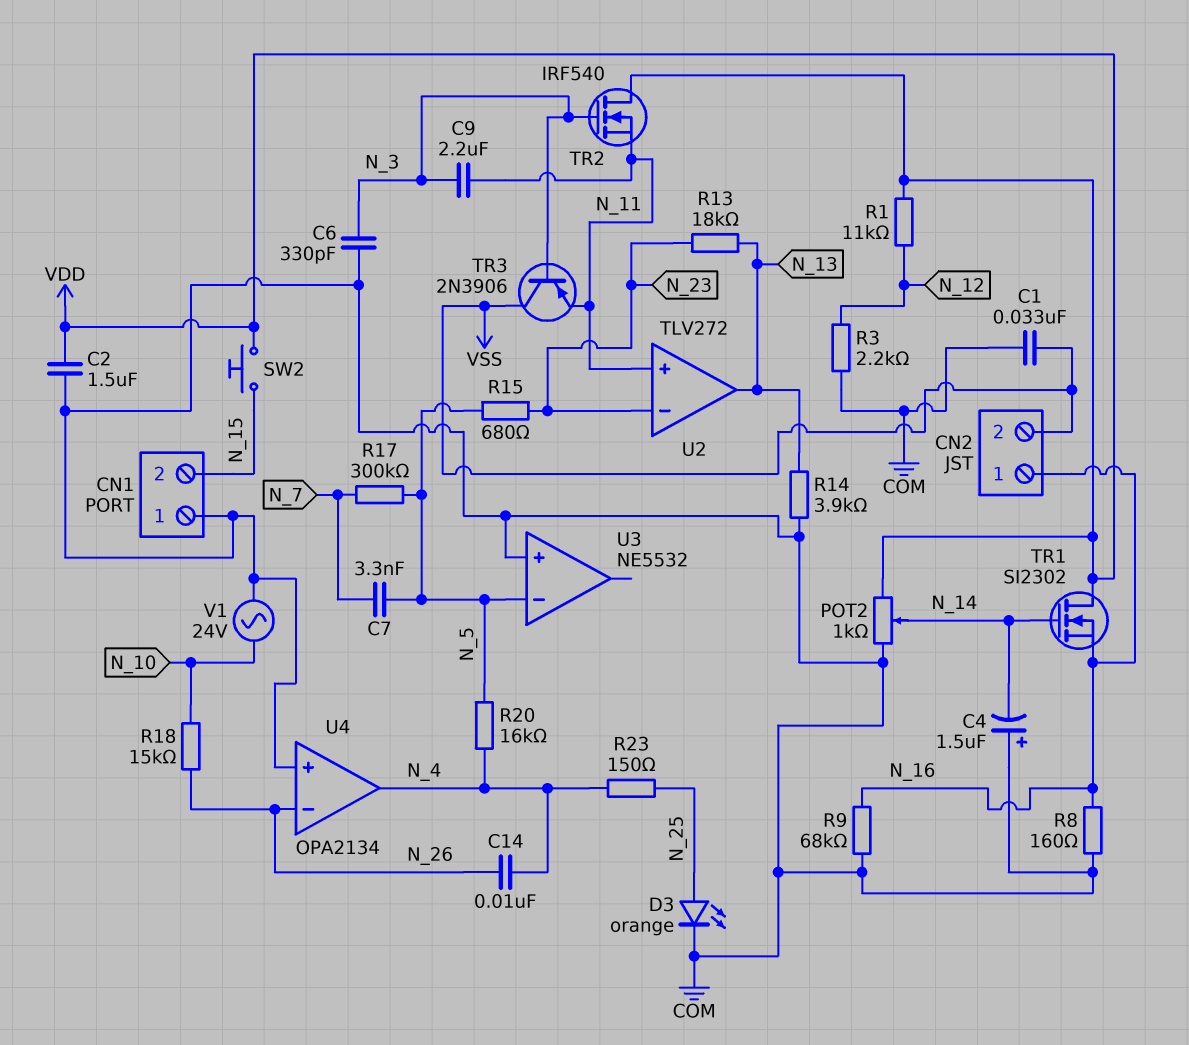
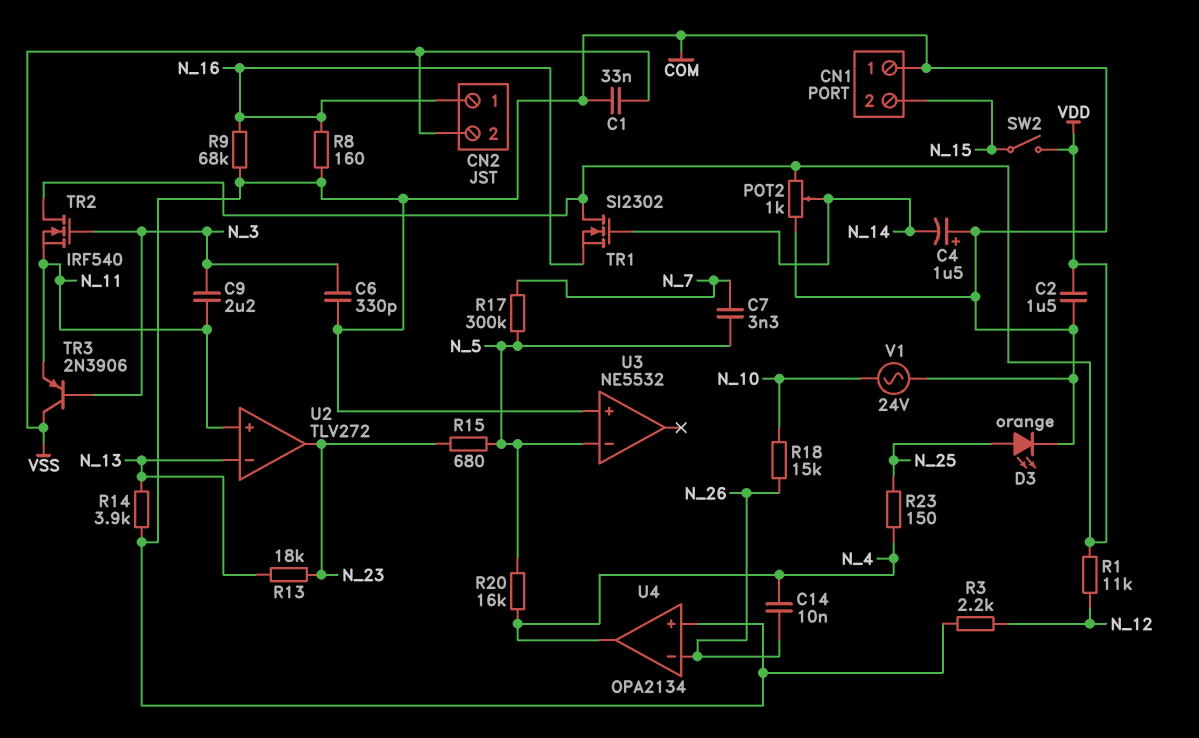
SW2: button (N_15, VDD) -> switch (N_15, VDD)
U2 pin in-: N_23 -> N_13
U2 pin out: N_13 -> N_23

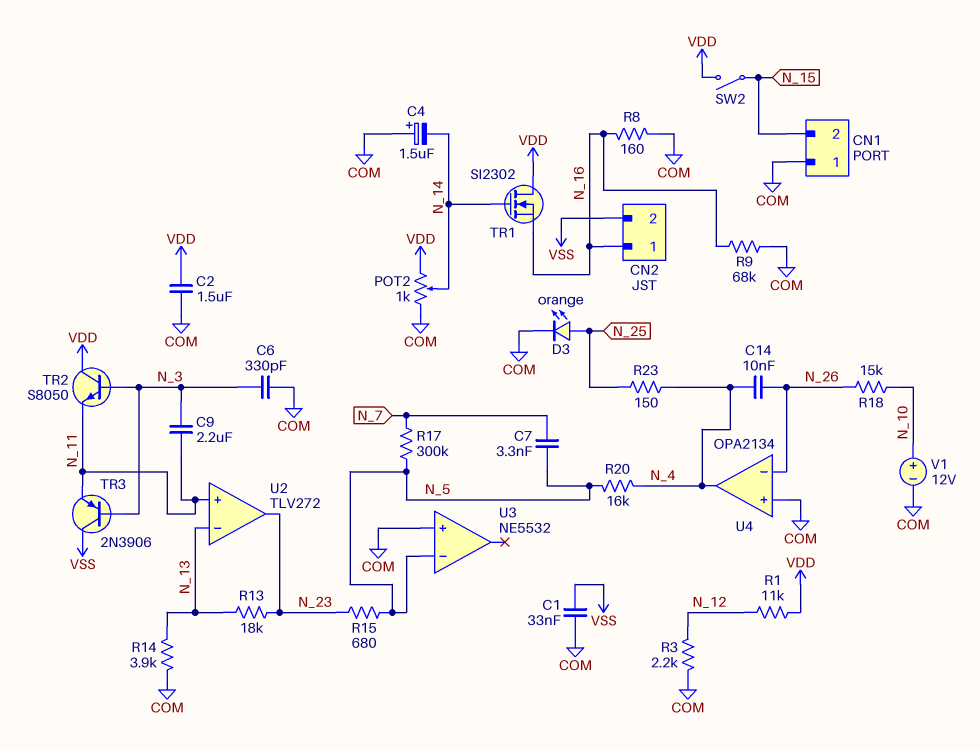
TR2: NMOS IRF540 (G N_3, D VDD, S N_11) -> NPN S8050 (B N_3, C VDD, E N_11)
V1: AC 24V (COM, N_10) -> 12V (plus N_10, minus COM)

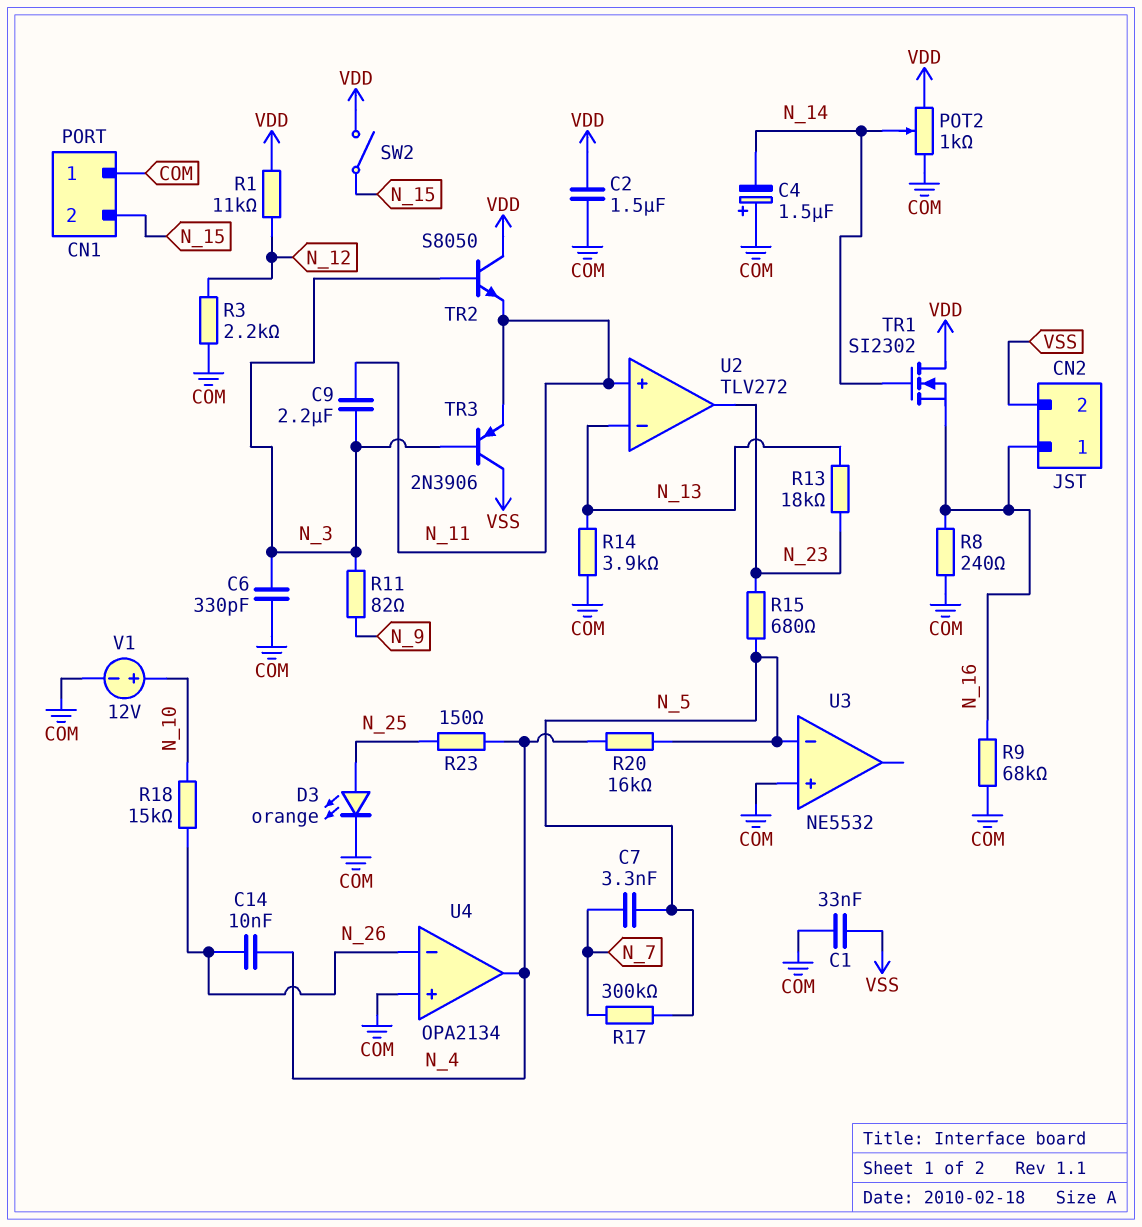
R8: 160 (COM, N_16) -> 240 (COM, N_16)
R11: none -> 82 (N_3, N_9)

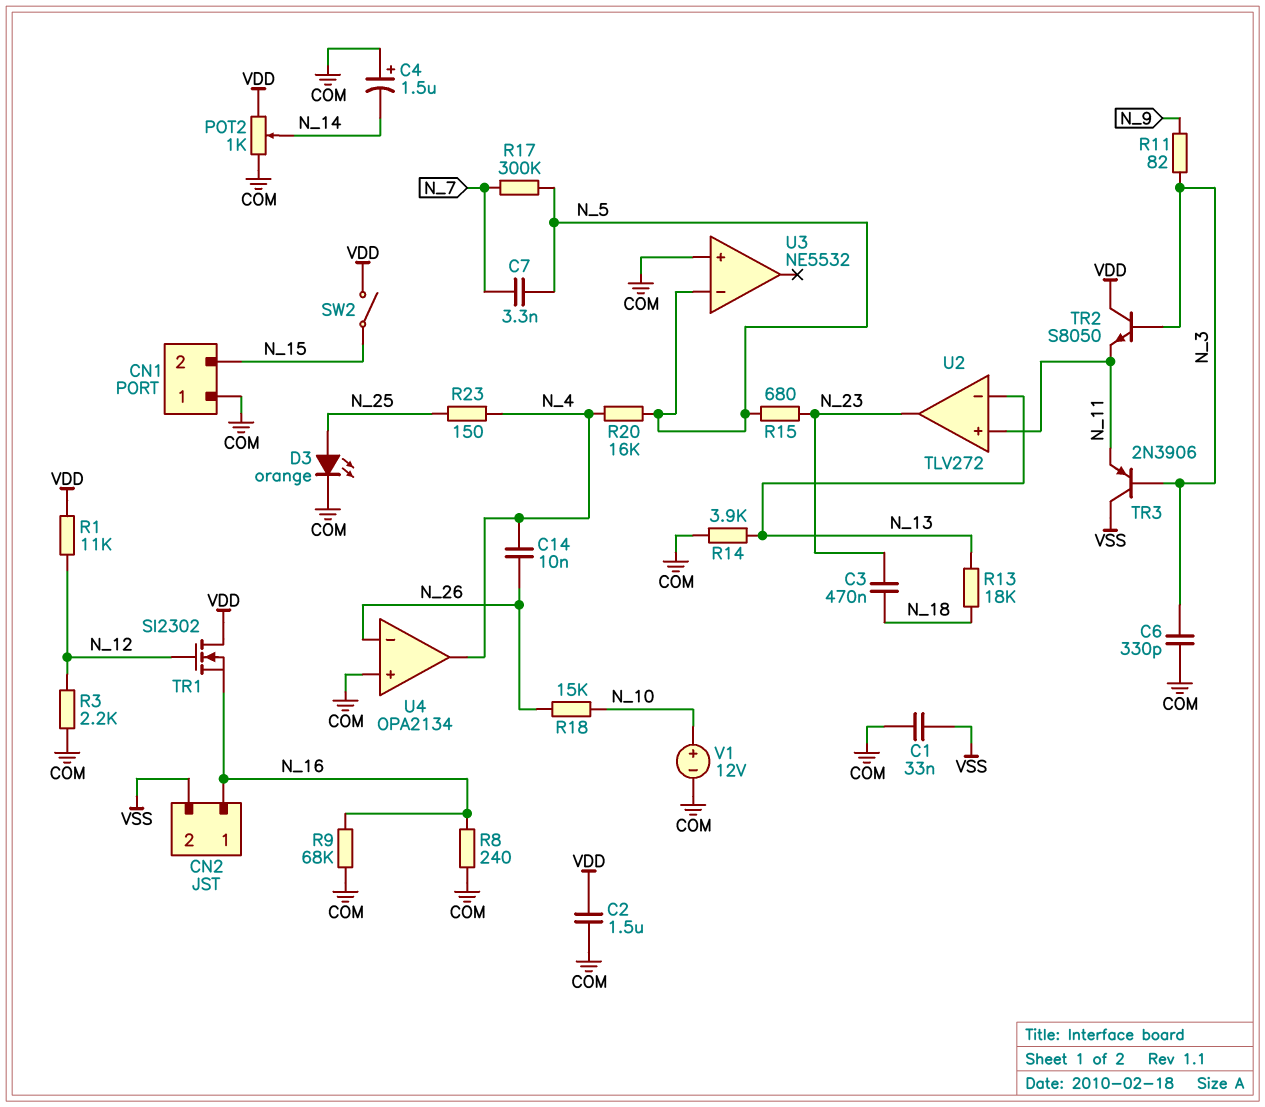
C3: none -> 470nF (N_18, N_23)
C9: 2.2uF (N_3, N_11) -> none
R13: 18k (N_13, N_23) -> 18k (N_13, N_18)
TR1: NMOS SI2302 (G N_14, D VDD, S N_16) -> NMOS SI2302 (G N_12, D VDD, S N_16)

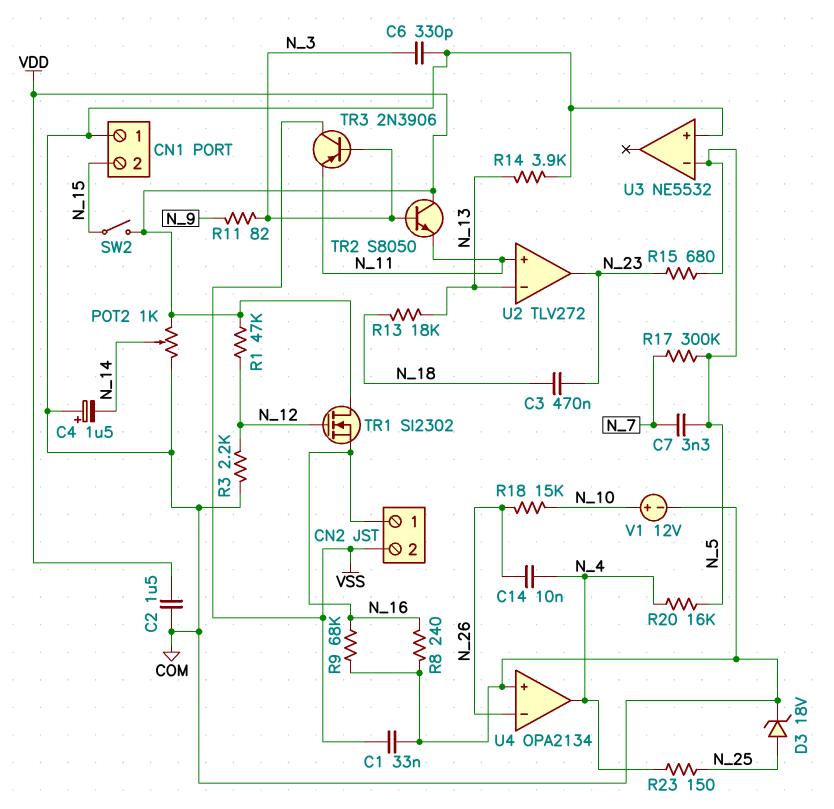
D3: LED orange (A N_25, K COM) -> zener 18V (A N_25, K COM)
R1: 11k (N_12, VDD) -> 47k (N_12, VDD)

